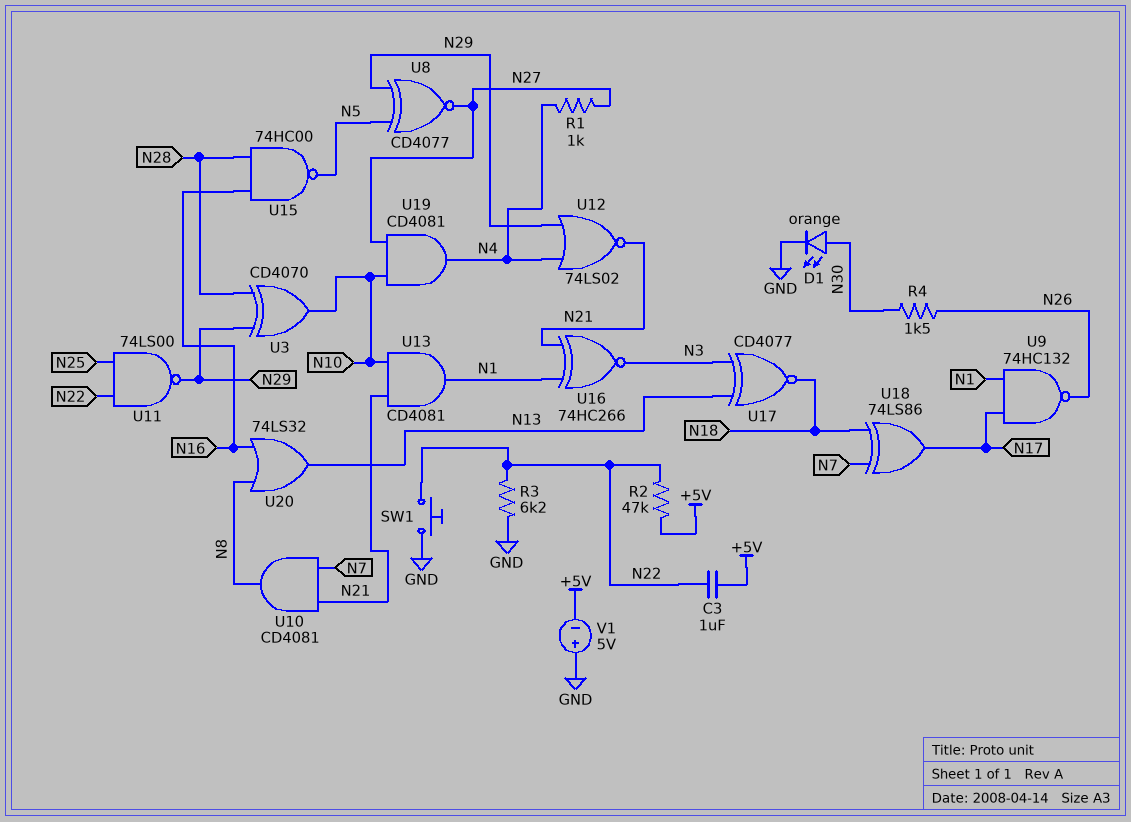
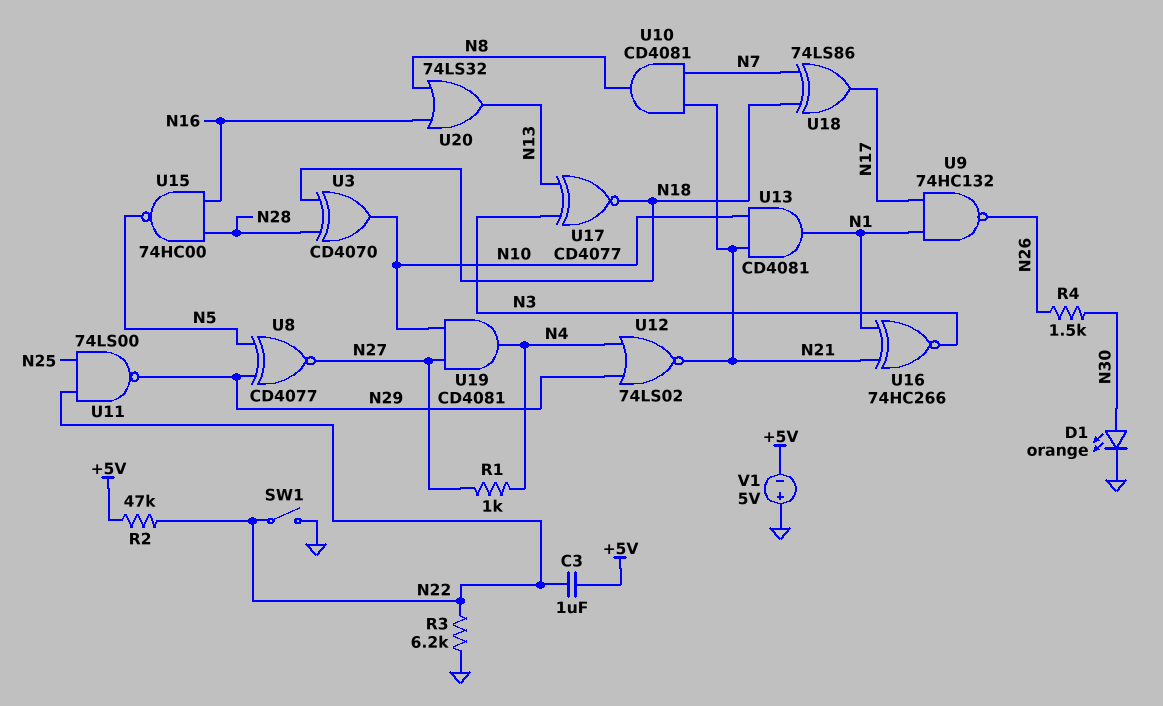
SW1: button (GND, N22) -> switch (GND, N22)
U3: XOR CD4070 (in N28, in N29, out N10) -> XOR CD4070 (in N18, in N28, out N10)

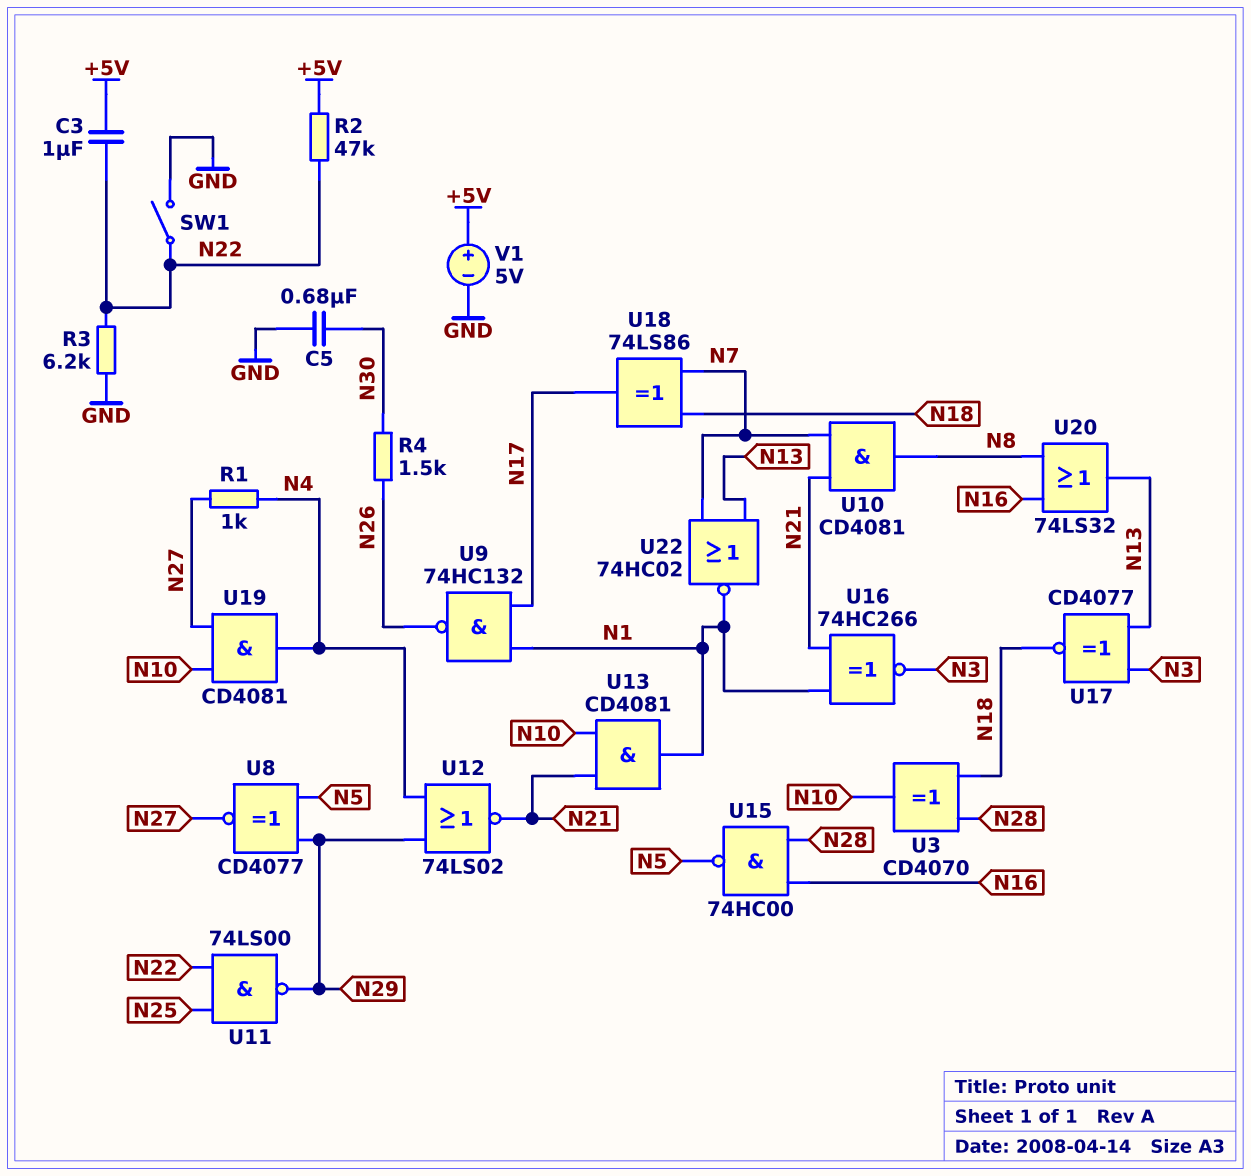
C5: none -> 680nF (GND, N30)
D1: LED orange (A N30, K GND) -> none
U22: none -> NOR 74HC02 (in N7, in N13, out N1)
V1: 5V (plus GND, minus +5V) -> 5V (plus +5V, minus GND)

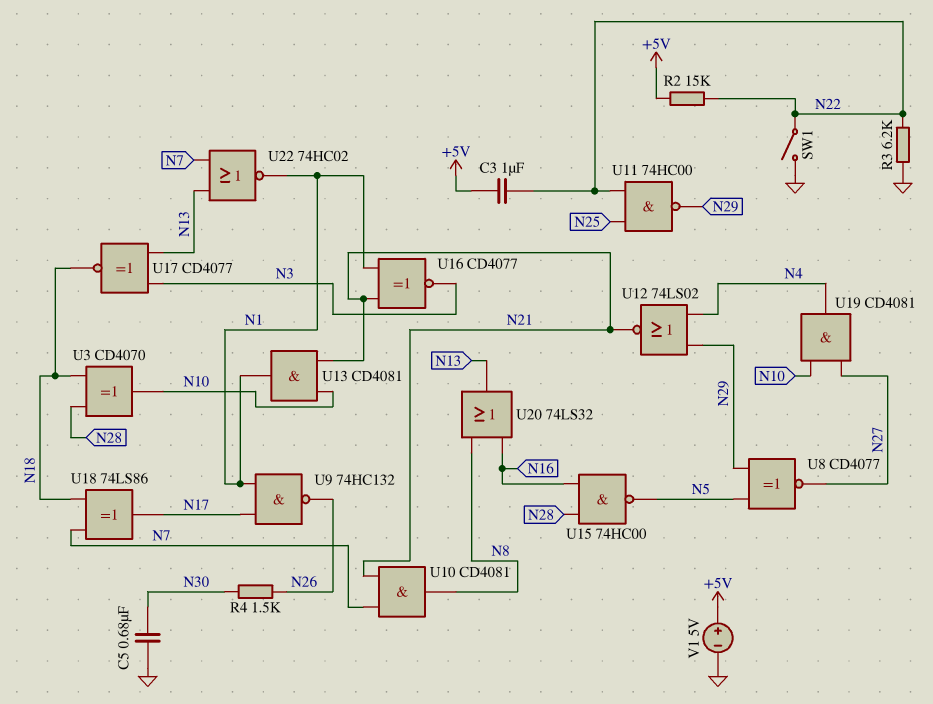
R1: 1k (N4, N27) -> none
R2: 47k (+5V, N22) -> 15k (+5V, N22)
U11: NAND 74LS00 (in N22, in N25, out N29) -> NAND 74HC00 (in N22, in N25, out N29)
U16: XNOR 74HC266 (in N1, in N21, out N3) -> XNOR CD4077 (in N1, in N21, out N3)

